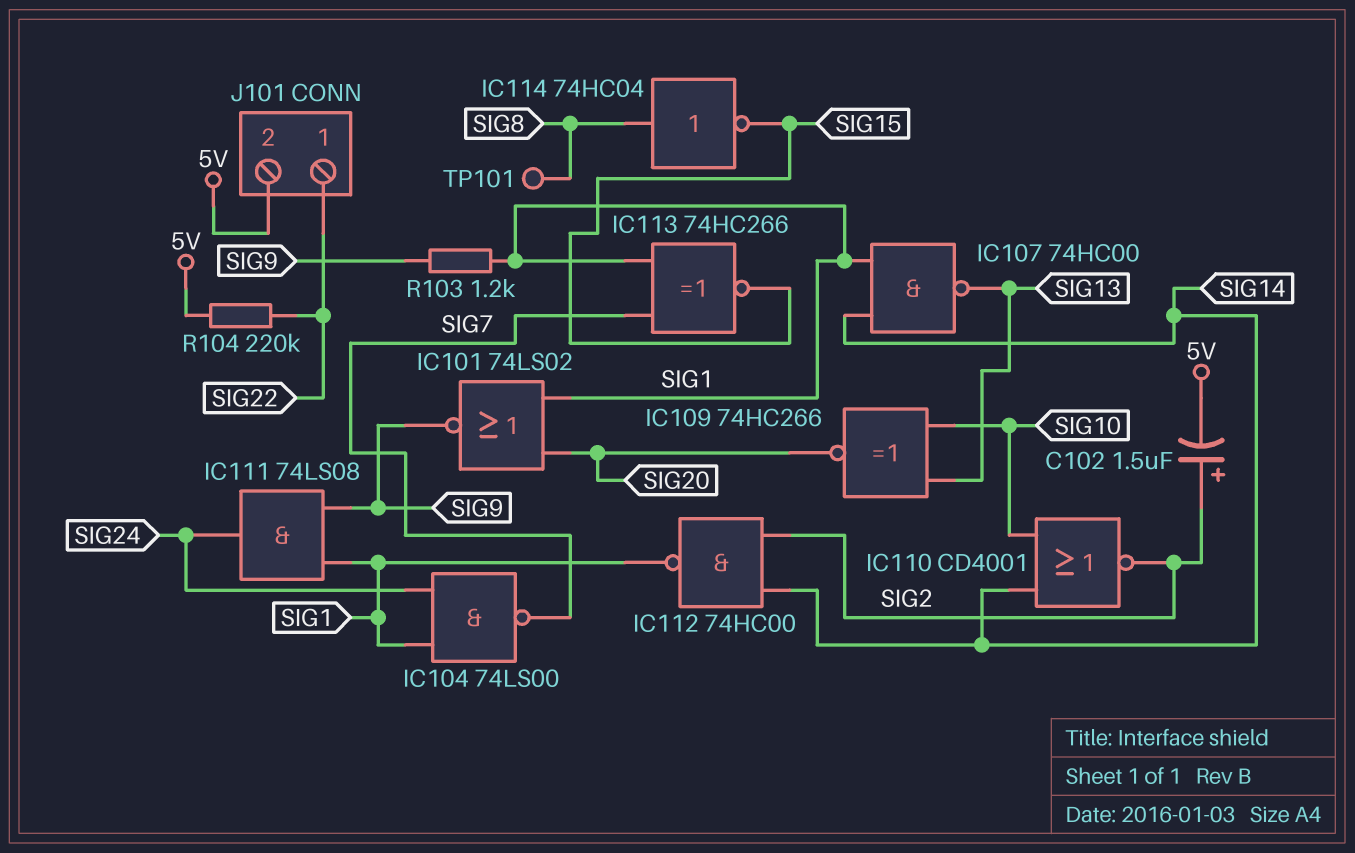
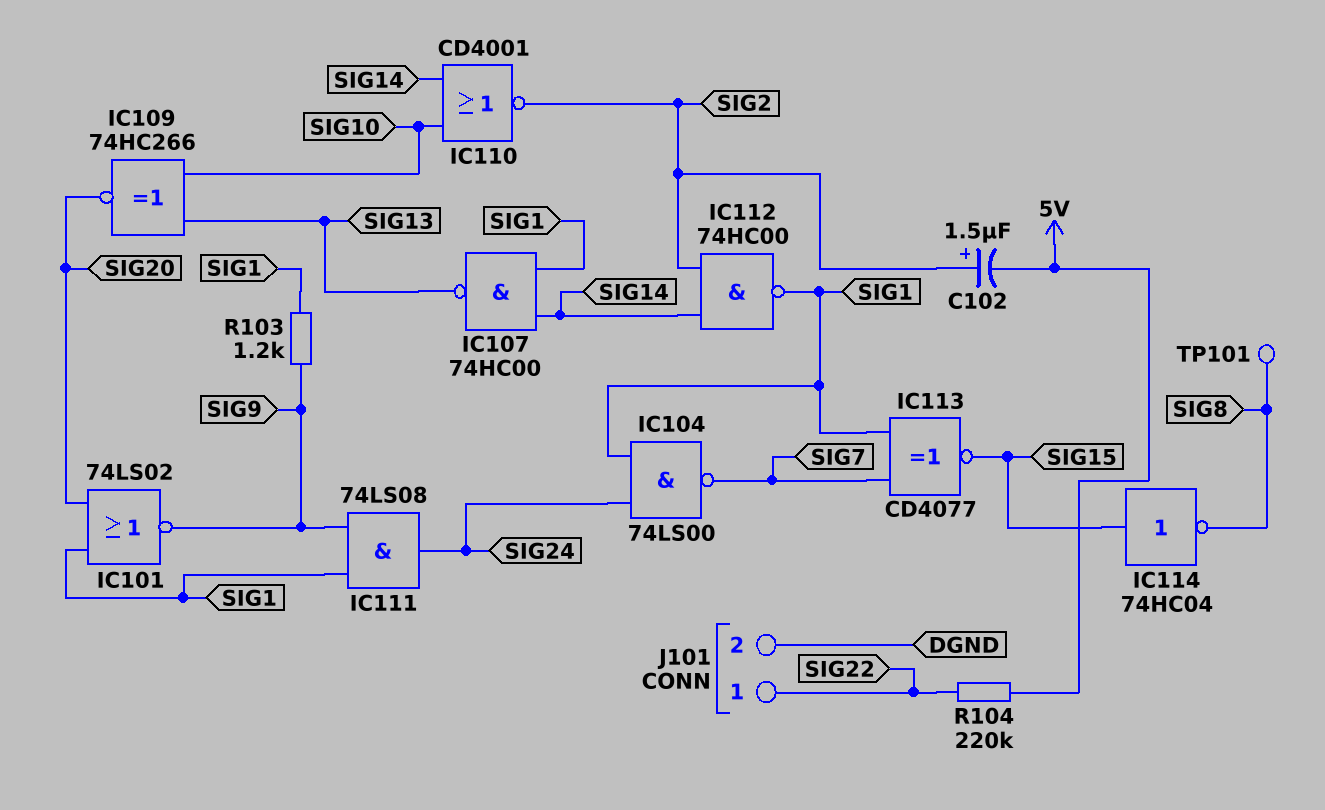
IC113: XNOR 74HC266 (in SIG1, in SIG7, out SIG15) -> XNOR CD4077 (in SIG1, in SIG7, out SIG15)
IC114: NOT 74HC04 (in SIG8, out SIG15) -> NOT 74HC04 (in SIG15, out SIG8)
J101 pin 2: 5V -> DGND

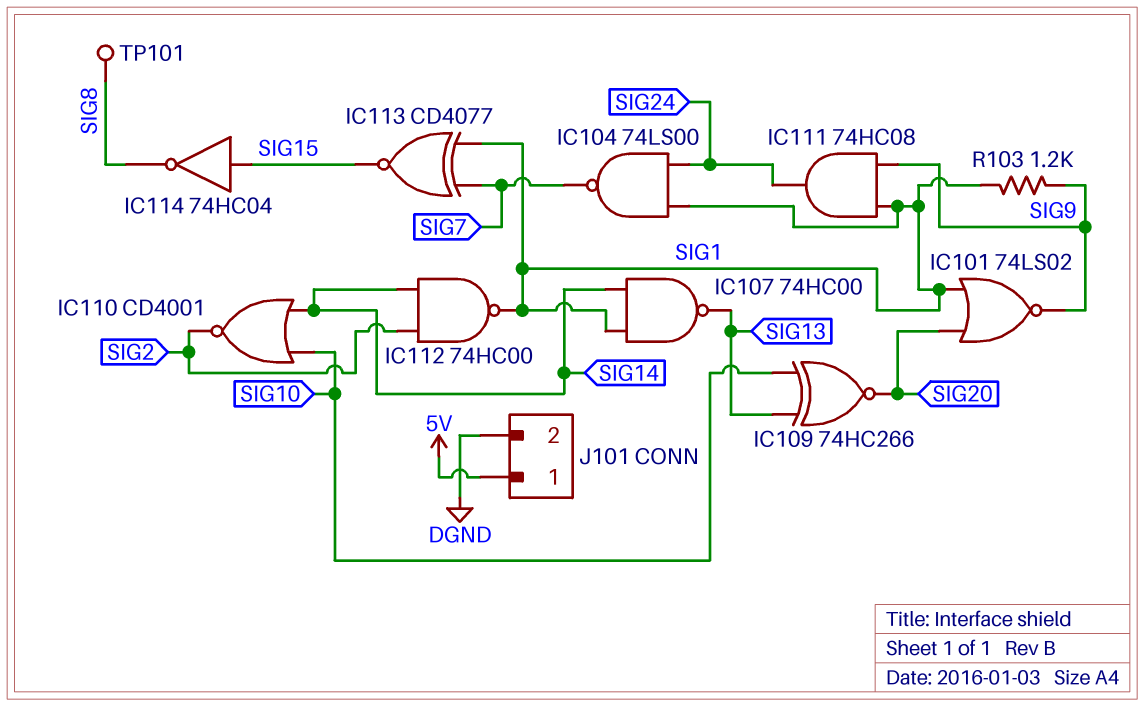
C102: 1.5uF (plus SIG2, minus 5V) -> none
IC111: AND 74LS08 (in SIG1, in SIG9, out SIG24) -> AND 74HC08 (in SIG1, in SIG9, out SIG24)
J101 pin 1: SIG22 -> 5V
R104: 220k (5V, SIG22) -> none

